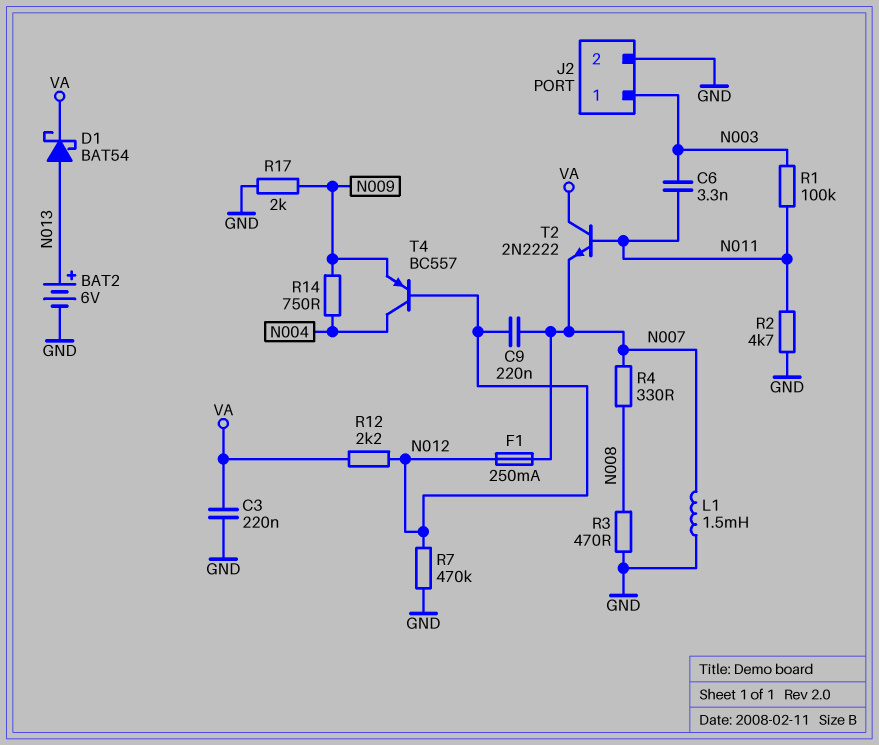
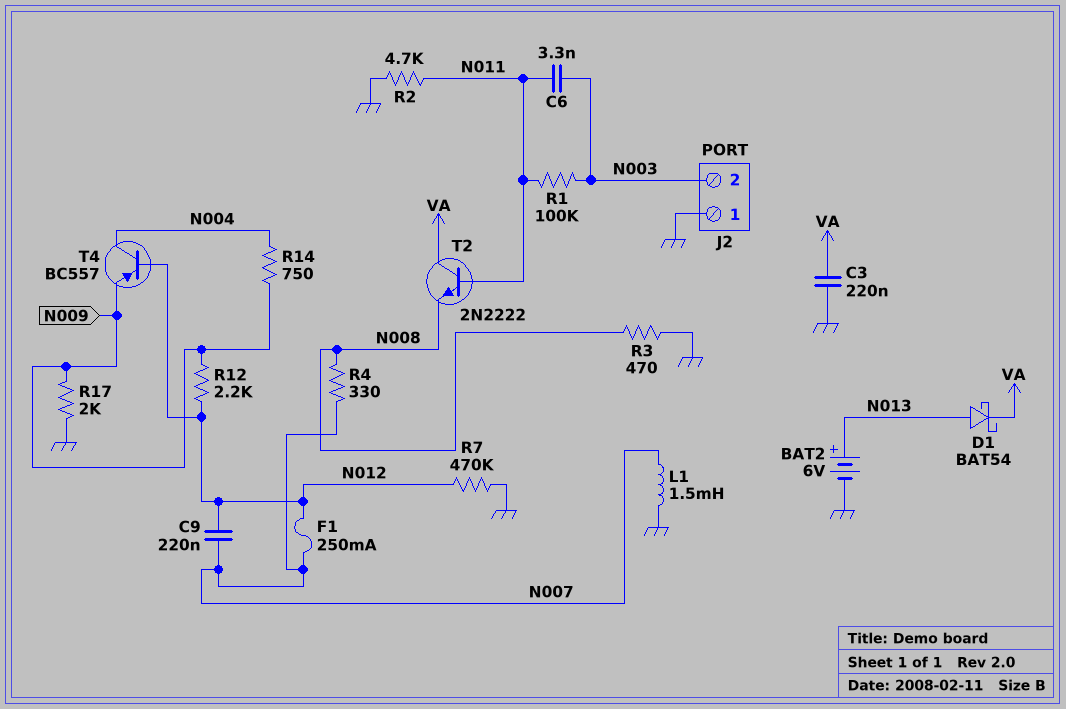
J2 pin 1: N003 -> GND
J2 pin 2: GND -> N003
R12: 2.2k (N012, VA) -> 2.2k (N009, N012)
T2: NPN 2N2222 (B N011, C VA, E N007) -> NPN 2N2222 (B N011, C VA, E N008)

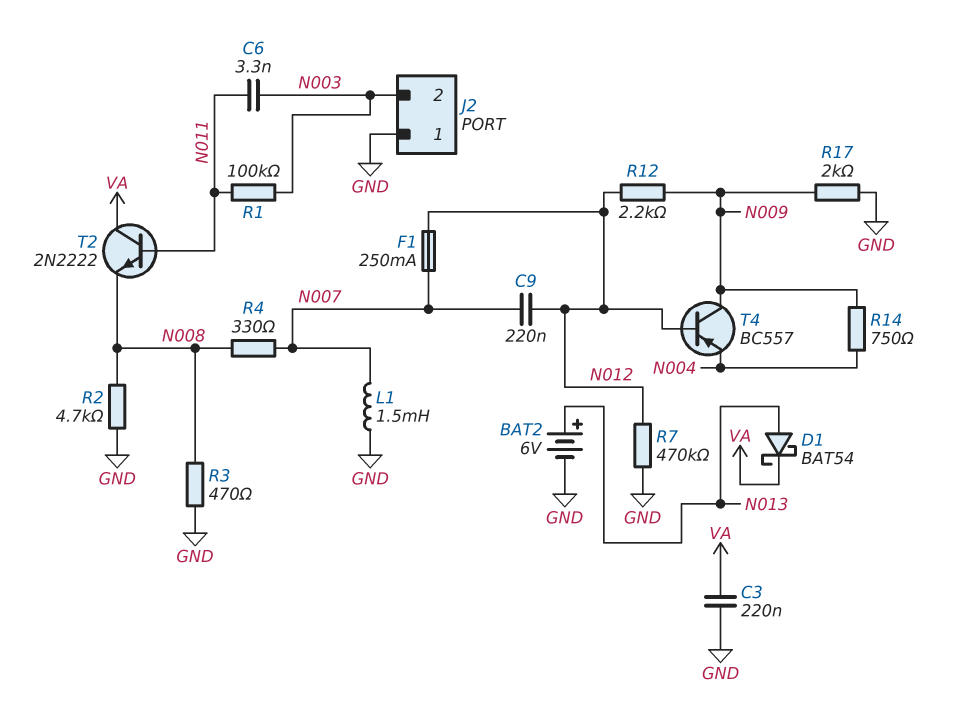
R2: 4.7k (GND, N011) -> 4.7k (GND, N008)
T4: PNP BC557 (B N012, C N004, E N009) -> PNP BC557 (B N012, C N009, E N004)

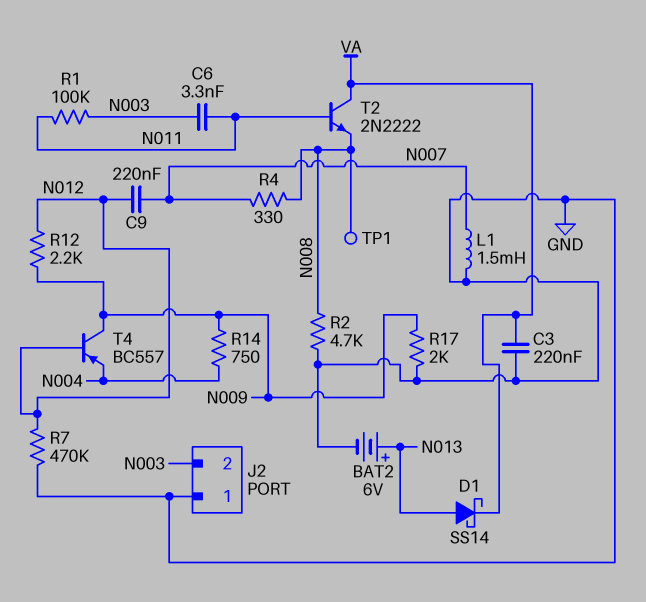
D1: schottky BAT54 (A N013, K VA) -> schottky SS14 (A N013, K VA)
F1: 250mA (N007, N012) -> none
R3: 470 (GND, N008) -> none
TP1: none -> test point (N008)

